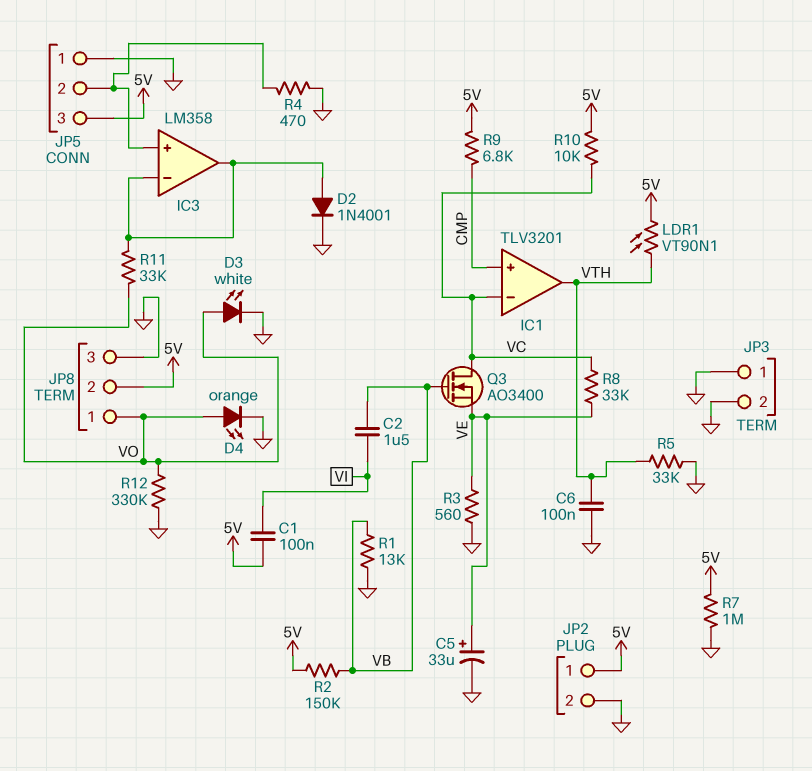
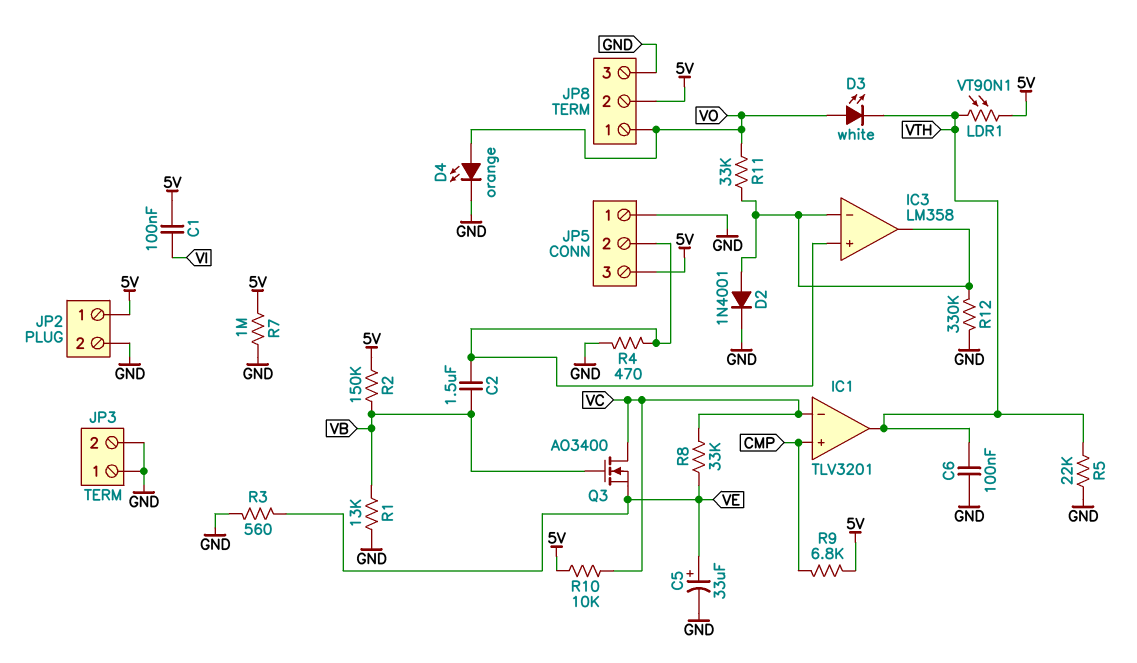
C2: 1.5uF (VB, VI) -> 1.5uF (IC3/in+, VB)
D3: LED white (A VO, K GND) -> LED white (A VO, K VTH)
R5: 33k (GND, VTH) -> 22k (GND, VTH)
R12: 330k (GND, VO) -> 330k (GND, IC3/in-)

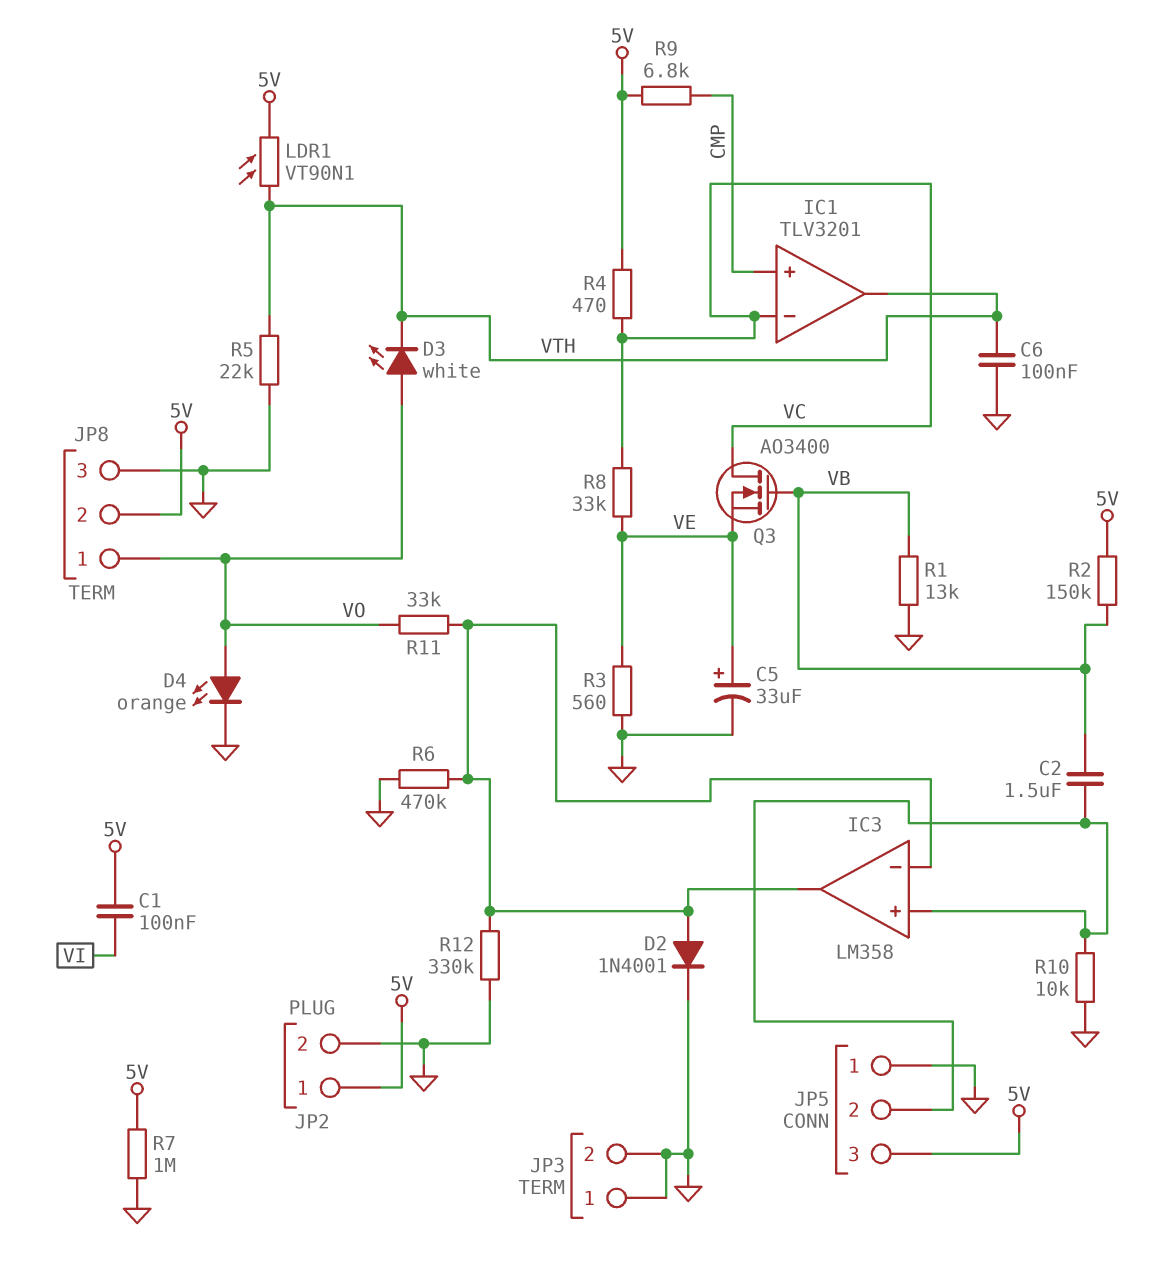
R4: 470 (GND, IC3/in+) -> 470 (5V, VC)
R6: none -> 470k (GND, IC3/in-)
R10: 10k (5V, VC) -> 10k (GND, IC3/in+)

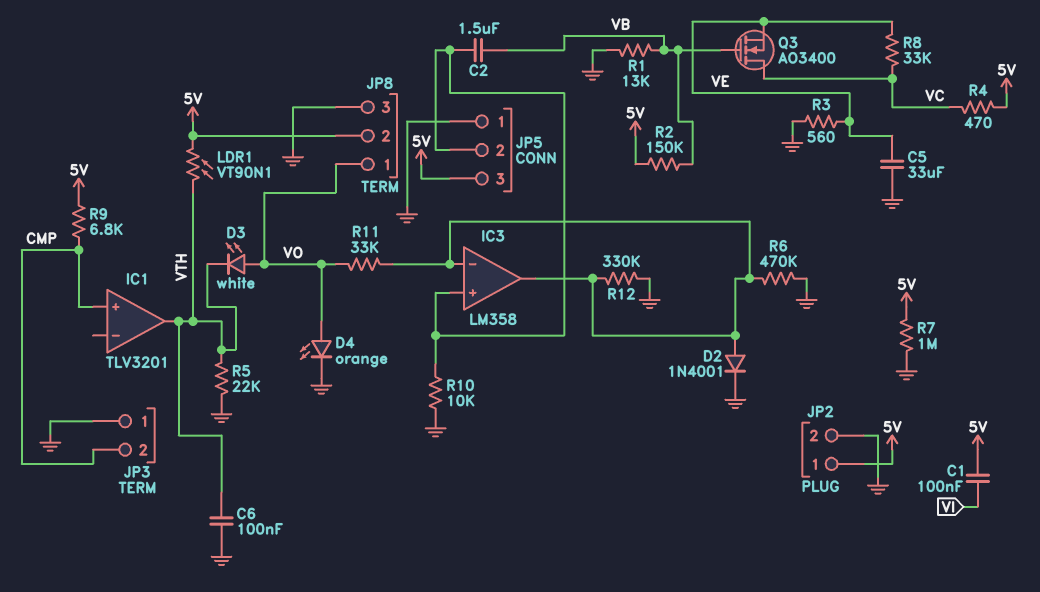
C5: 33uF (plus VE, minus GND) -> 33uF (GND, VE)
IC1 pin in-: VC -> none
JP3 pin 2: GND -> CMP

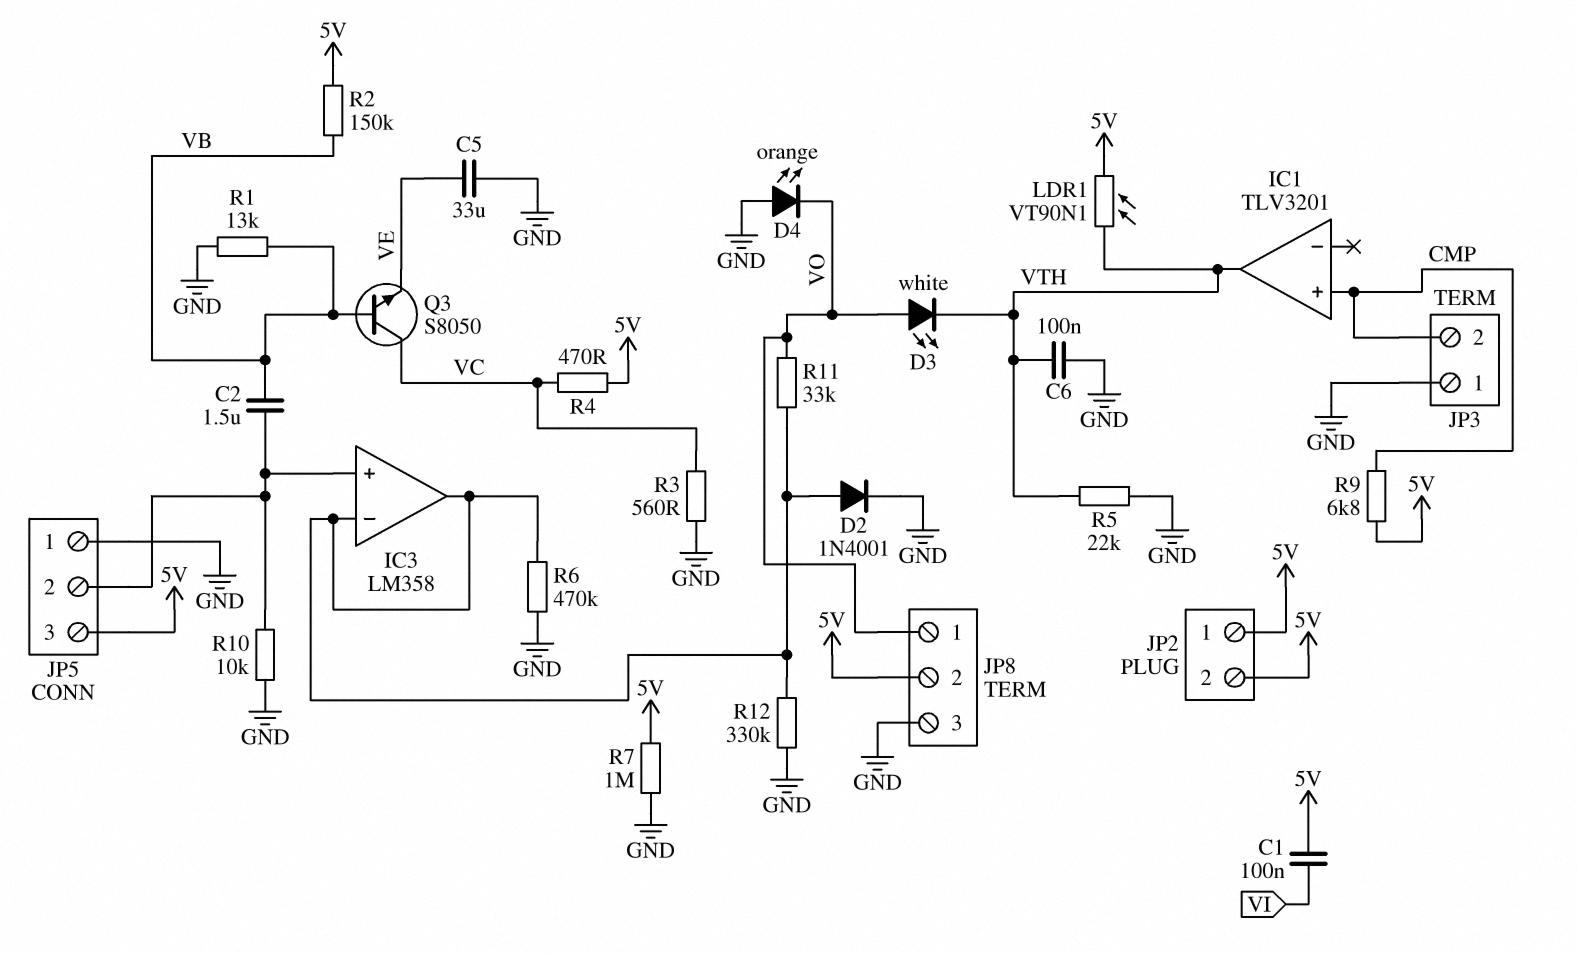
D4: LED orange (A VO, K GND) -> LED orange (A GND, K VO)
JP2 pin 2: GND -> 5V
Q3: NMOS AO3400 (G VB, D VC, S VE) -> NPN S8050 (B VB, C VC, E VE)
R3: 560 (GND, VE) -> 560 (GND, VC)
R8: 33k (VC, VE) -> none

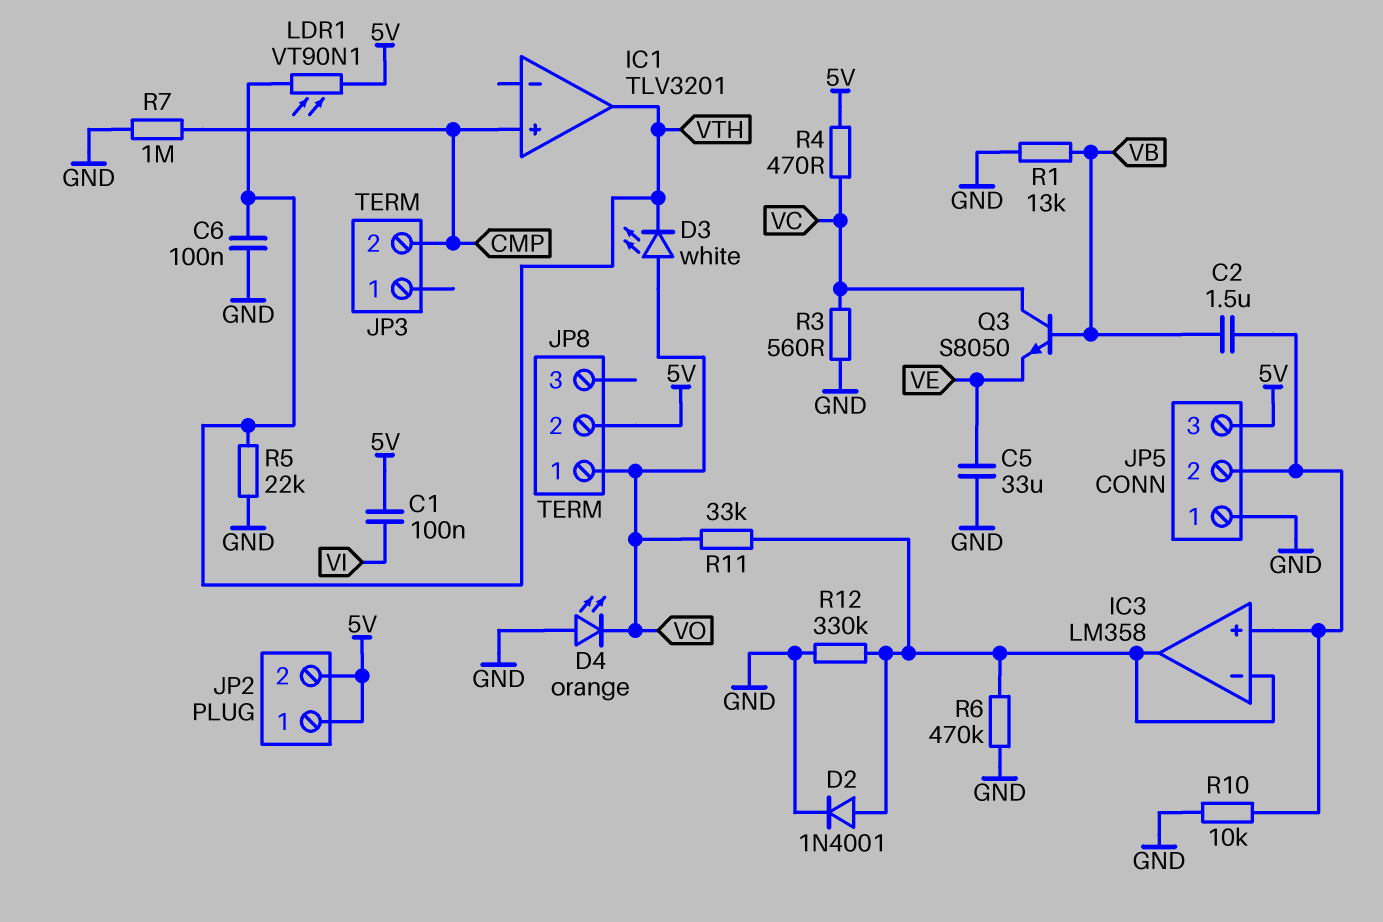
JP3 pin 1: GND -> none
JP8 pin 3: GND -> none
R2: 150k (5V, VB) -> none
R7: 1M (5V, GND) -> 1M (CMP, GND)
R9: 6.8k (5V, CMP) -> none

